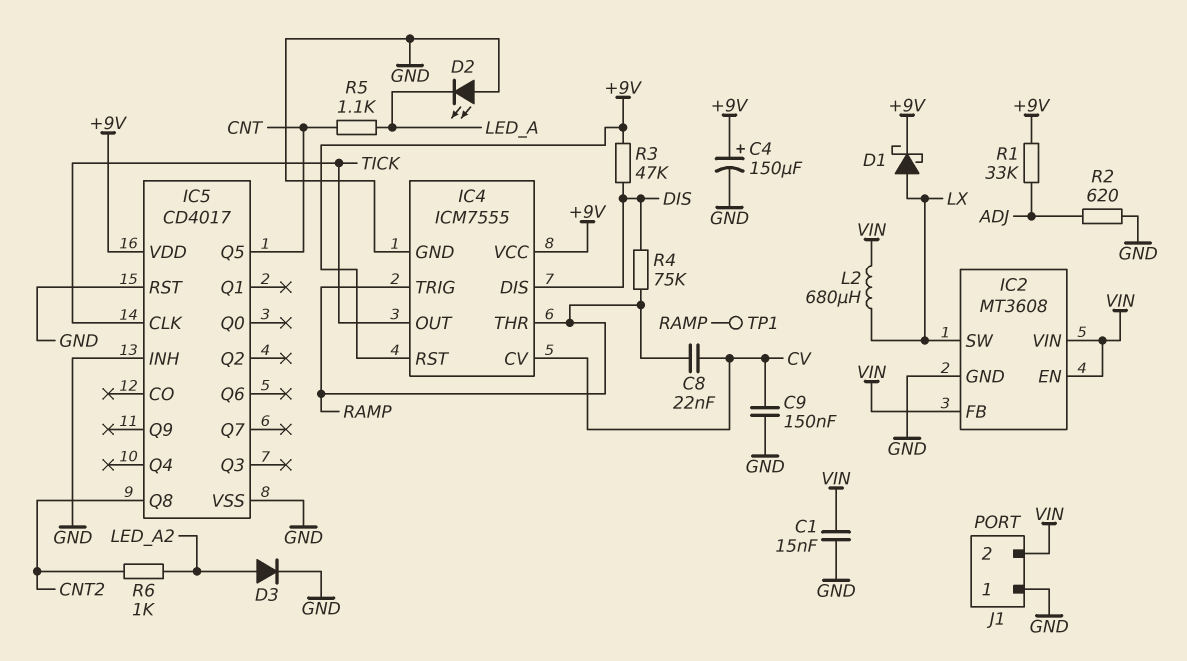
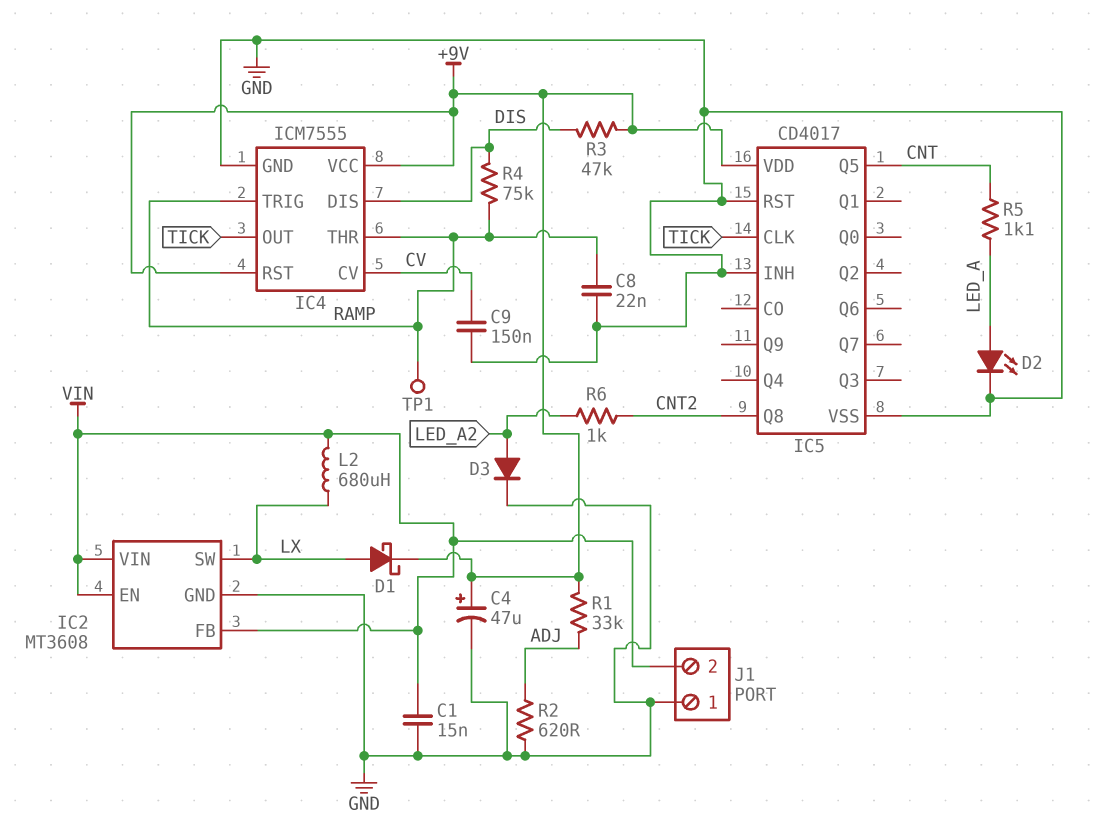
C4: 150uF (plus +9V, minus GND) -> 47uF (plus +9V, minus GND)
C8: 22nF (CV, RAMP) -> 22nF (GND, RAMP)
D2: LED (A GND, K LED_A) -> LED (A LED_A, K GND)

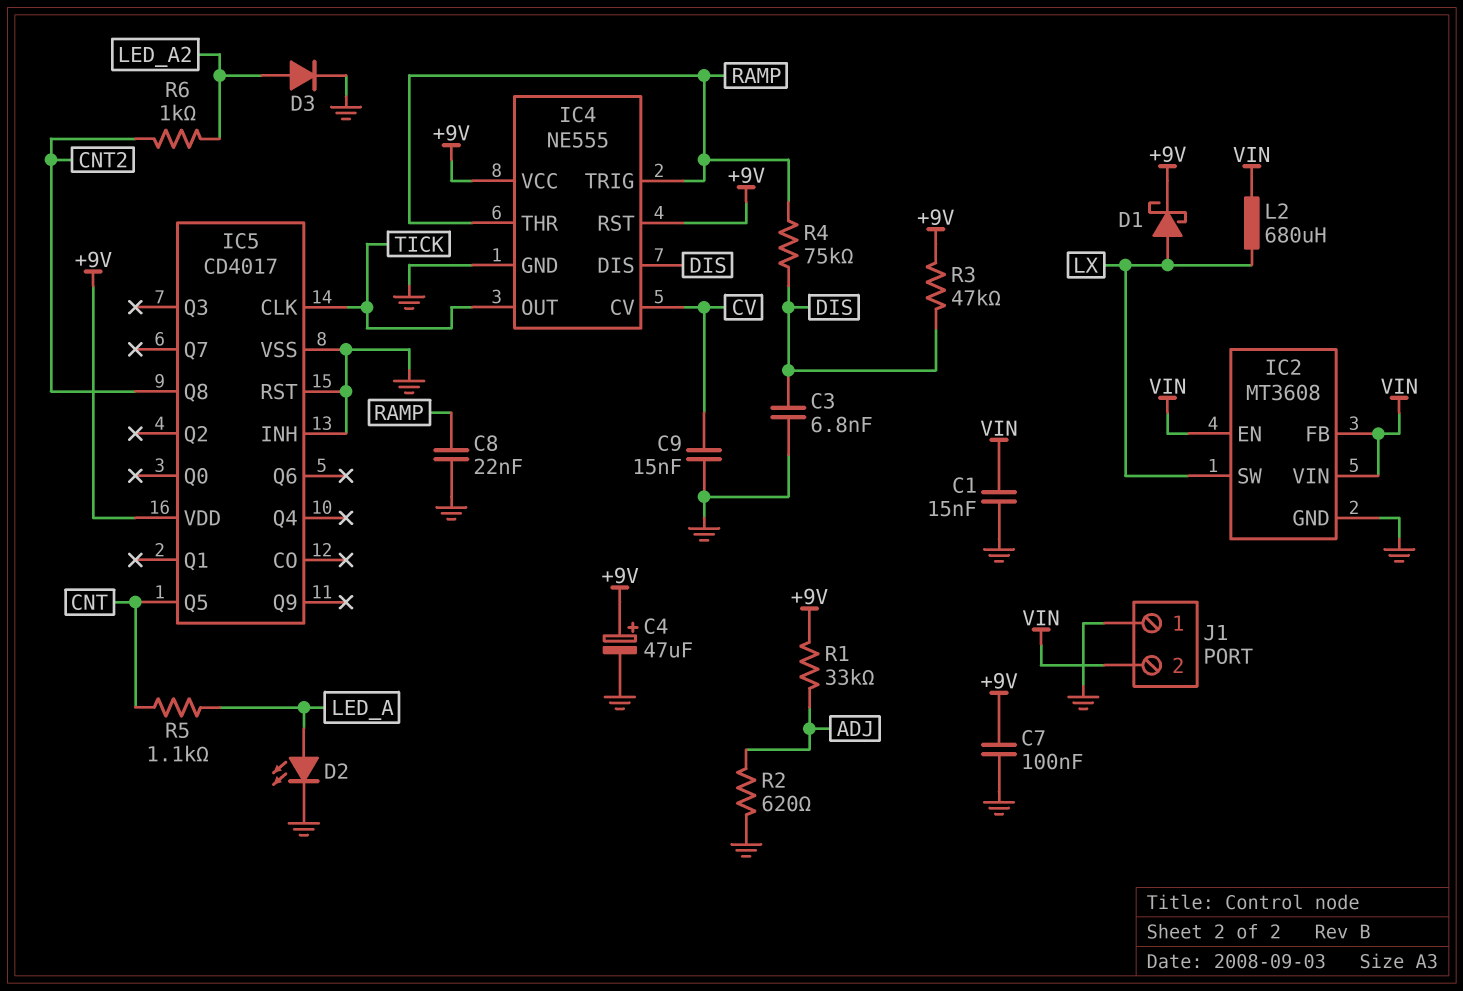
C3: none -> 6.8nF (DIS, GND)
C7: none -> 100nF (+9V, GND)
C9: 150nF (CV, GND) -> 15nF (CV, GND)
IC4: ICM7555 -> NE555
TP1: test point (RAMP) -> none

